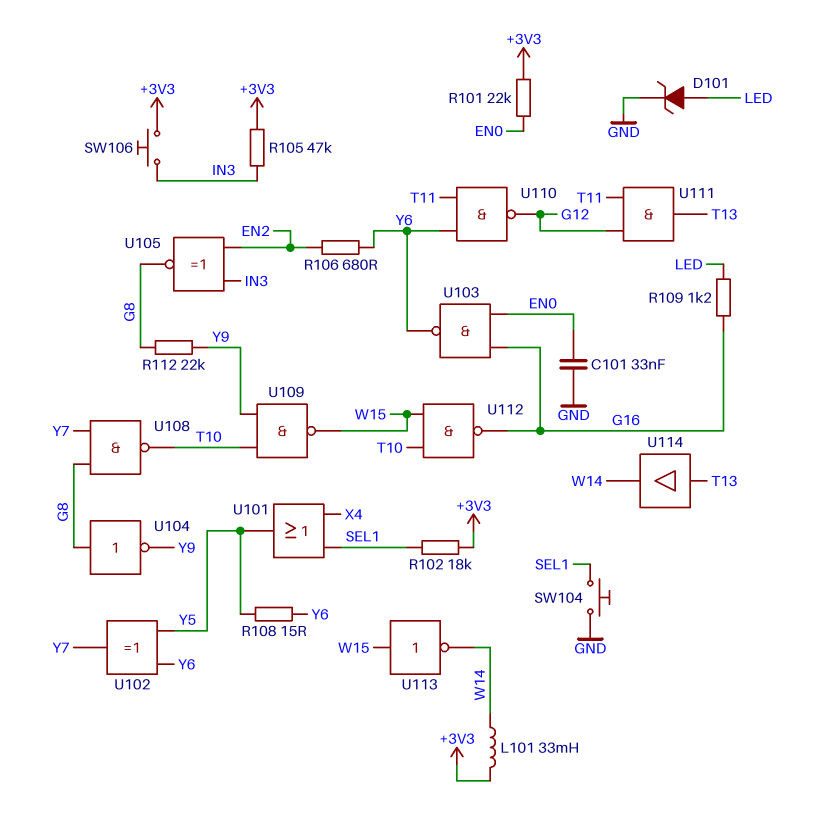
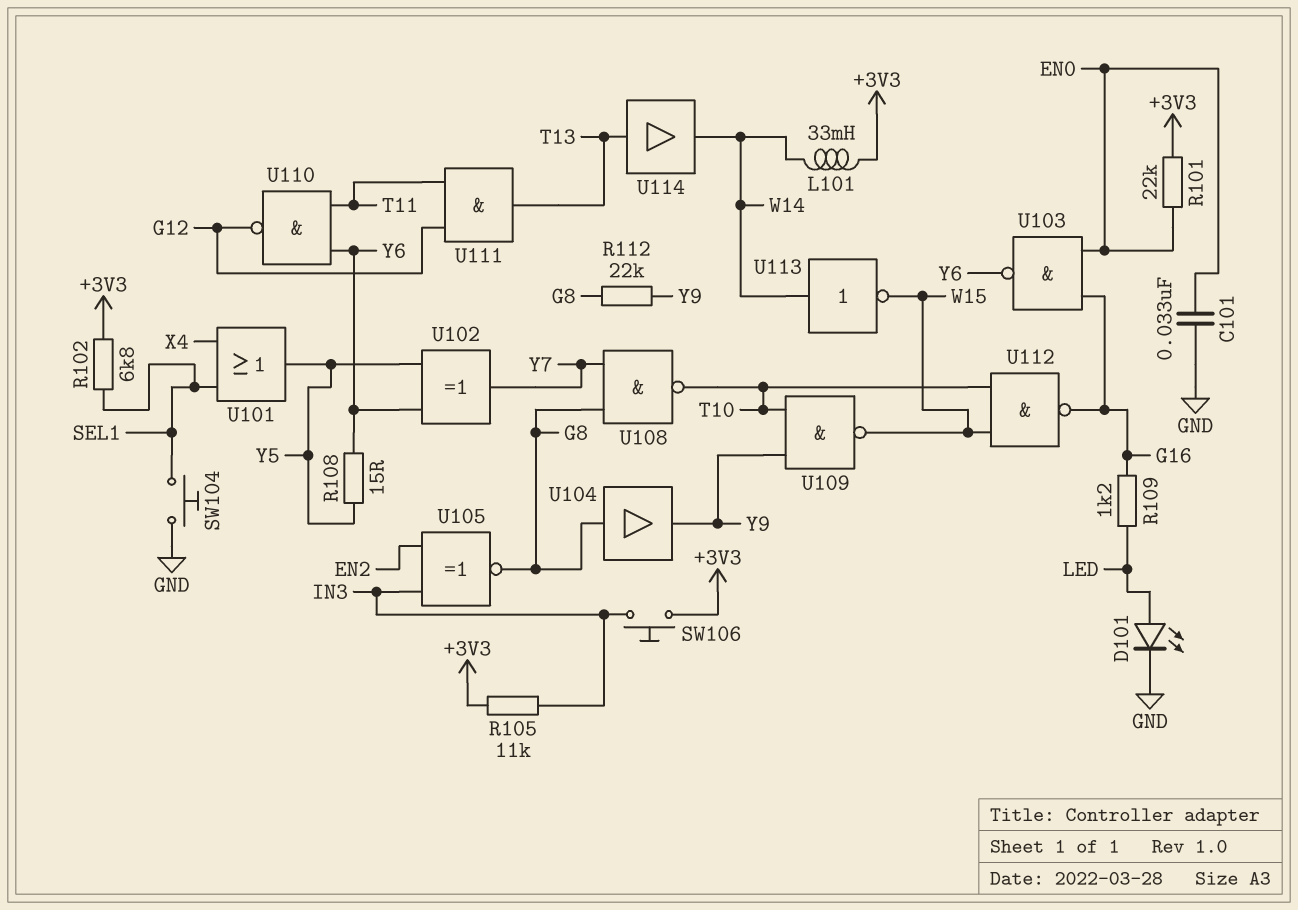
D101: zener (A LED, K GND) -> LED (A LED, K GND)
R102: 18k (+3V3, SEL1) -> 6.8k (+3V3, SEL1)
R105: 47k (+3V3, IN3) -> 11k (+3V3, IN3)
R106: 680 (EN2, Y6) -> none
U104: NOT (in G8, out Y9) -> buffer (in G8, out Y9)
U113: NOT (in W15, out W14) -> NOT (in W14, out W15)

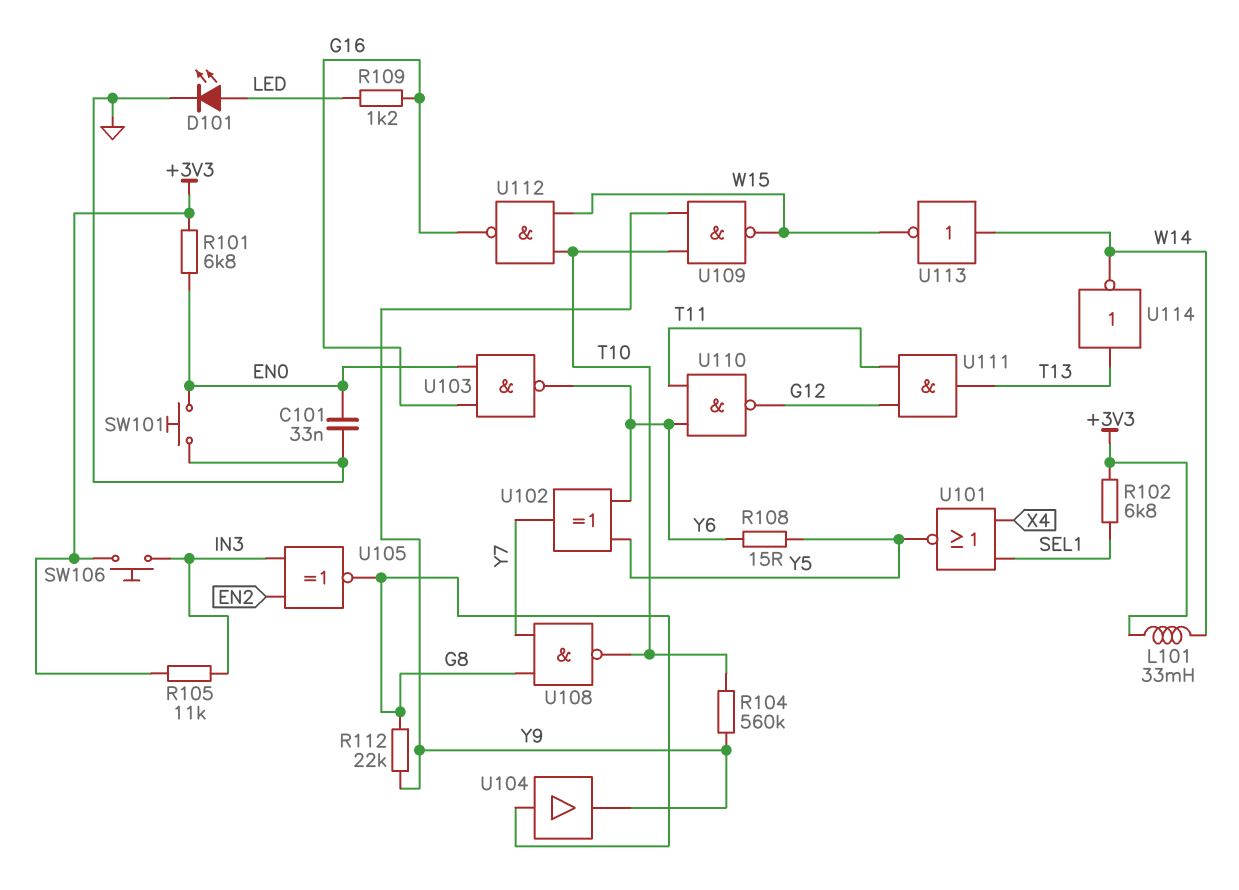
R101: 22k (+3V3, EN0) -> 6.8k (+3V3, EN0)
R104: none -> 560k (T10, Y9)
SW101: none -> button (EN0, GND)
SW104: button (GND, SEL1) -> none
U101: OR (in SEL1, in X4, out Y5) -> NOR (in SEL1, in X4, out Y5)
U114: buffer (in T13, out W14) -> NOT (in T13, out W14)

